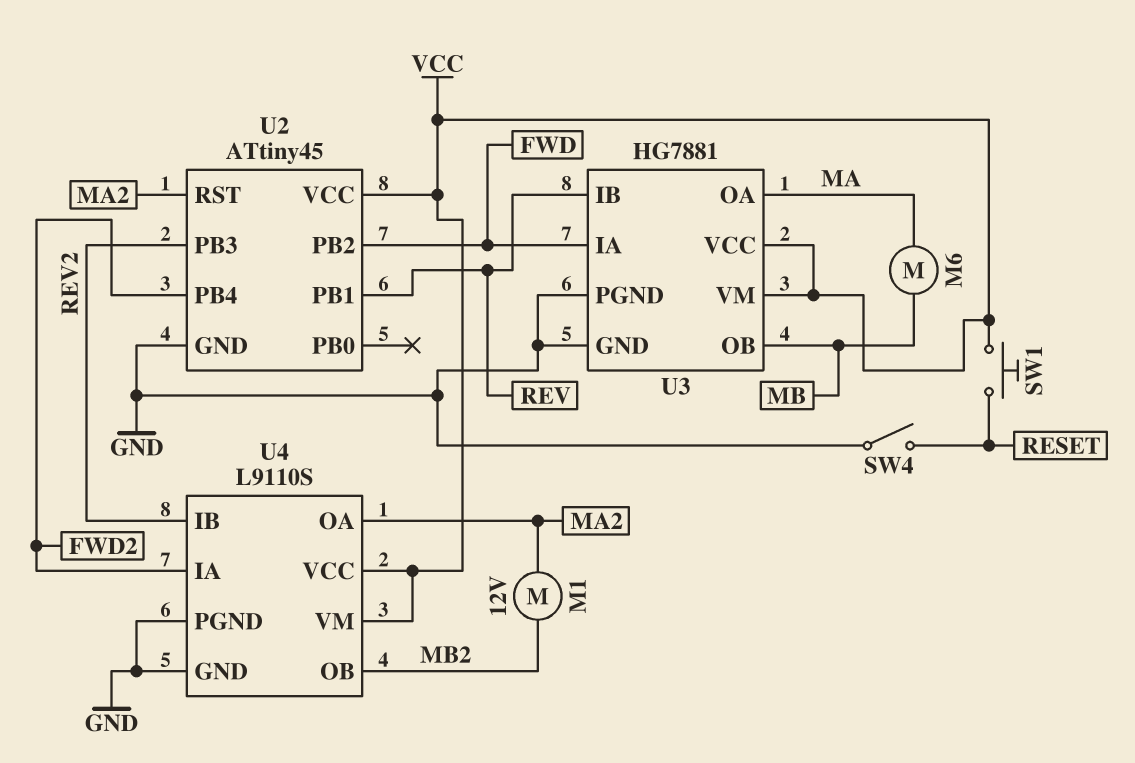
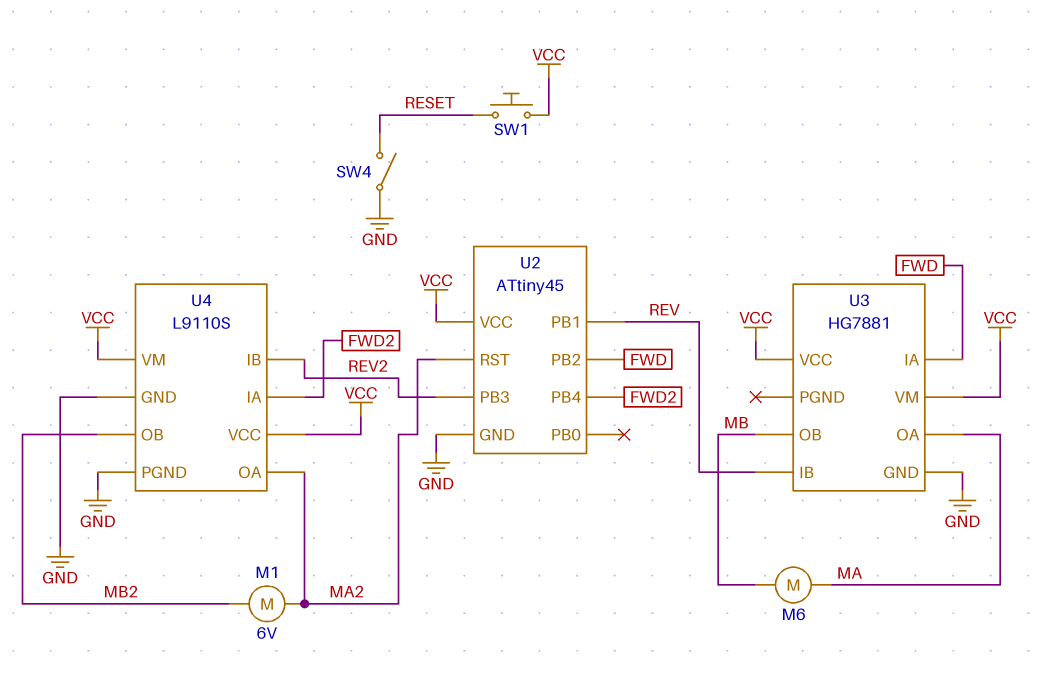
M1: motor 12V (MA2, MB2) -> motor 6V (MA2, MB2)
U3 pin PGND: GND -> none

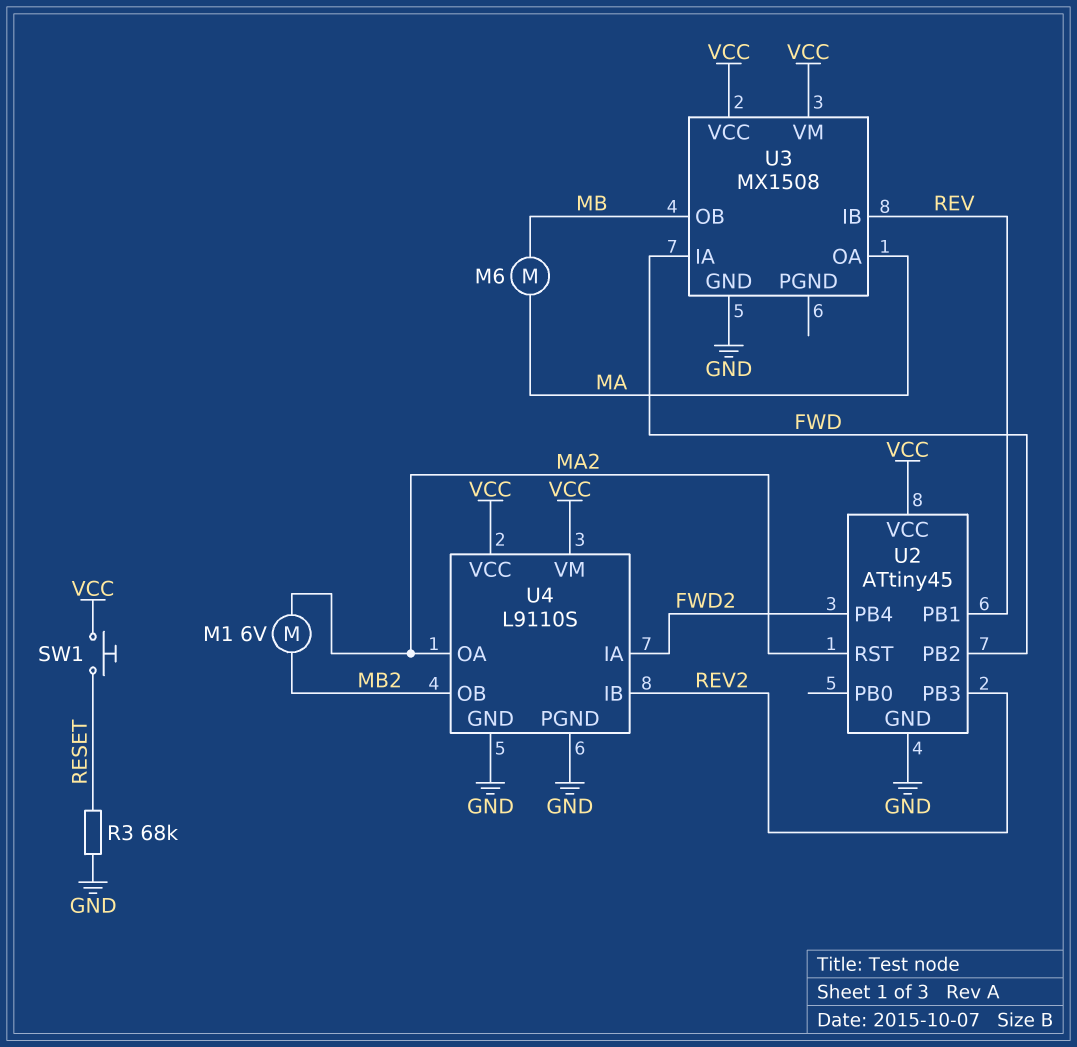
R3: none -> 68k (GND, RESET)
SW4: switch (GND, RESET) -> none
U3: HG7881 -> MX1508

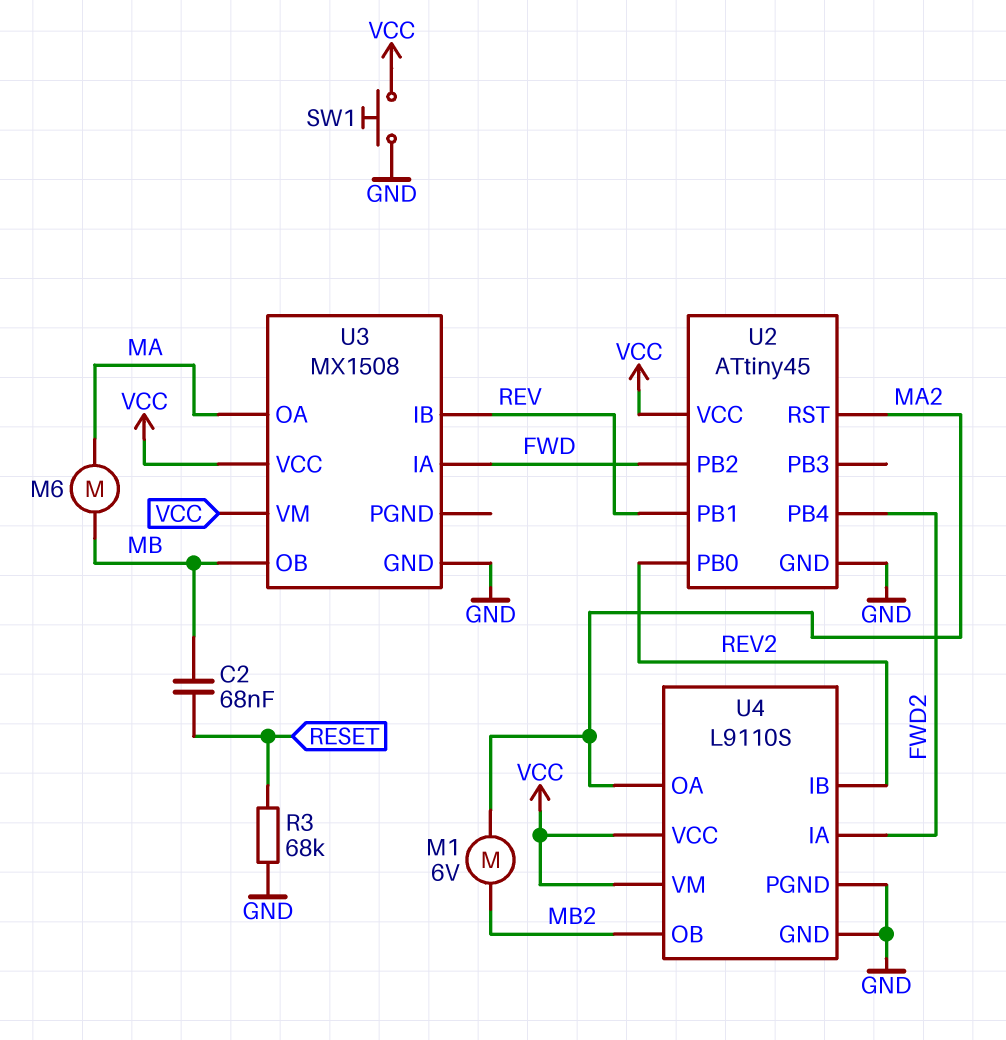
C2: none -> 68nF (MB, RESET)
SW1: button (RESET, VCC) -> button (GND, VCC)
U2 pin PB0: none -> REV2
U2 pin PB3: REV2 -> none

